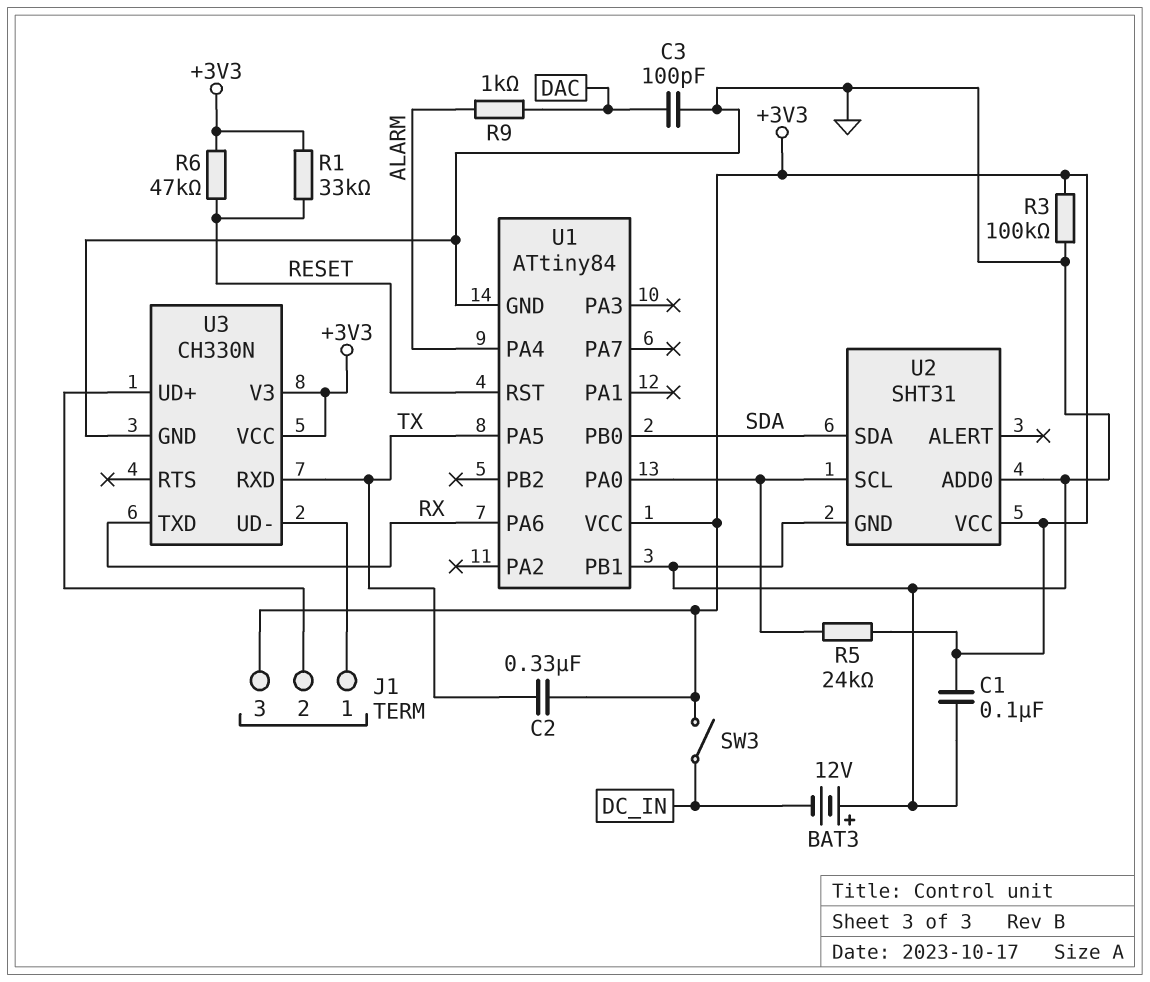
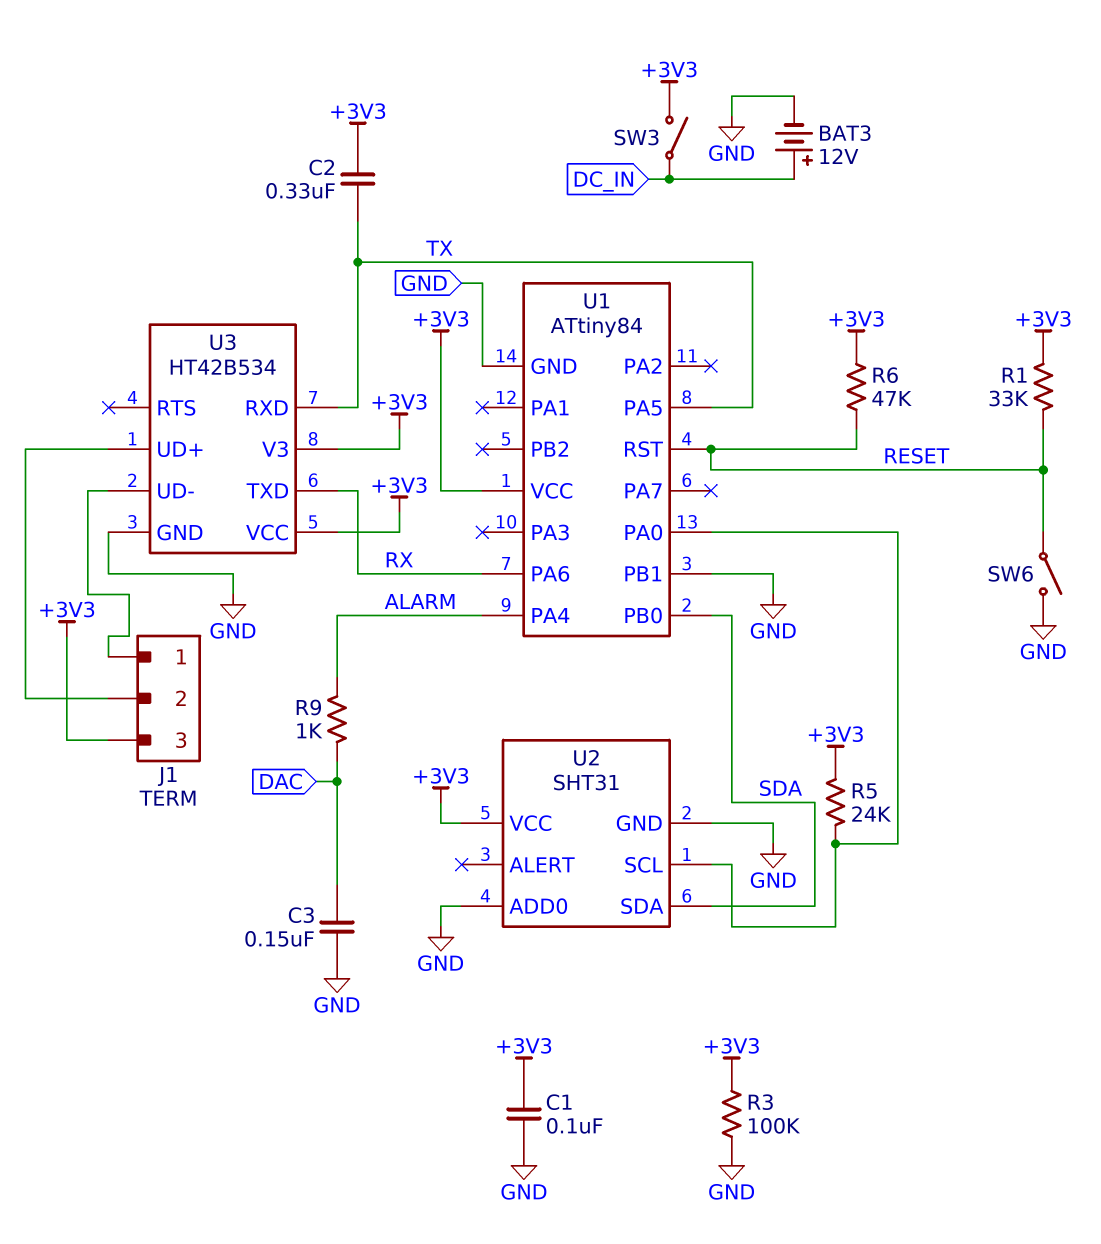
BAT3: 12V (plus GND, minus DC_IN) -> 12V (plus DC_IN, minus GND)
C3: 100pF (DAC, GND) -> 150nF (DAC, GND)
SW6: none -> switch (GND, RESET)
U3: CH330N -> HT42B534

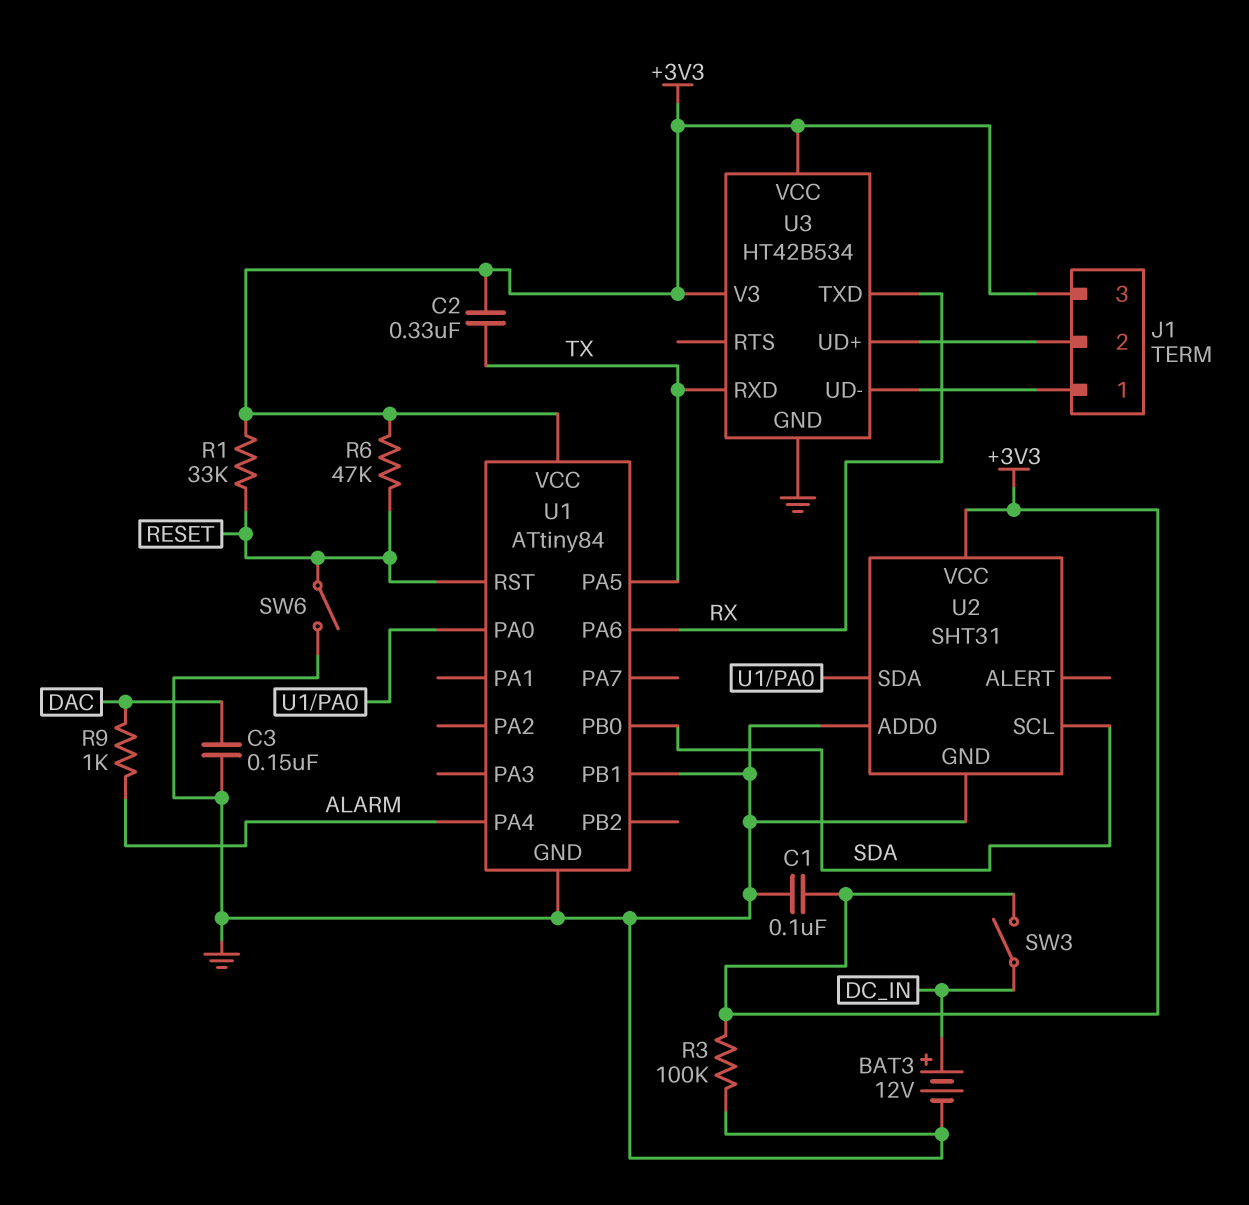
R5: 24k (+3V3, U1/PA0) -> none
U2 pin SCL: U1/PA0 -> SDA
U2 pin SDA: SDA -> U1/PA0

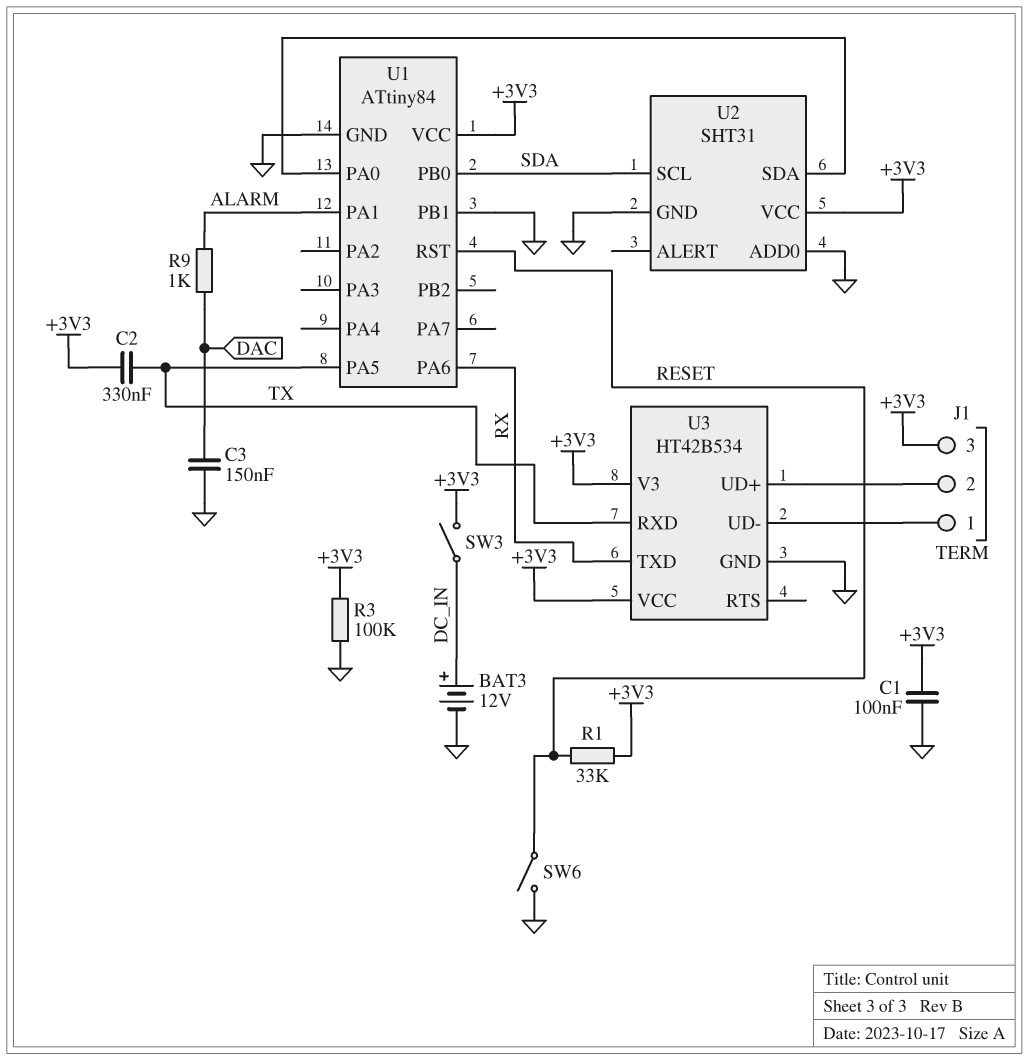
R6: 47k (+3V3, RESET) -> none
U1 pin PA1: none -> ALARM
U1 pin PA4: ALARM -> none

